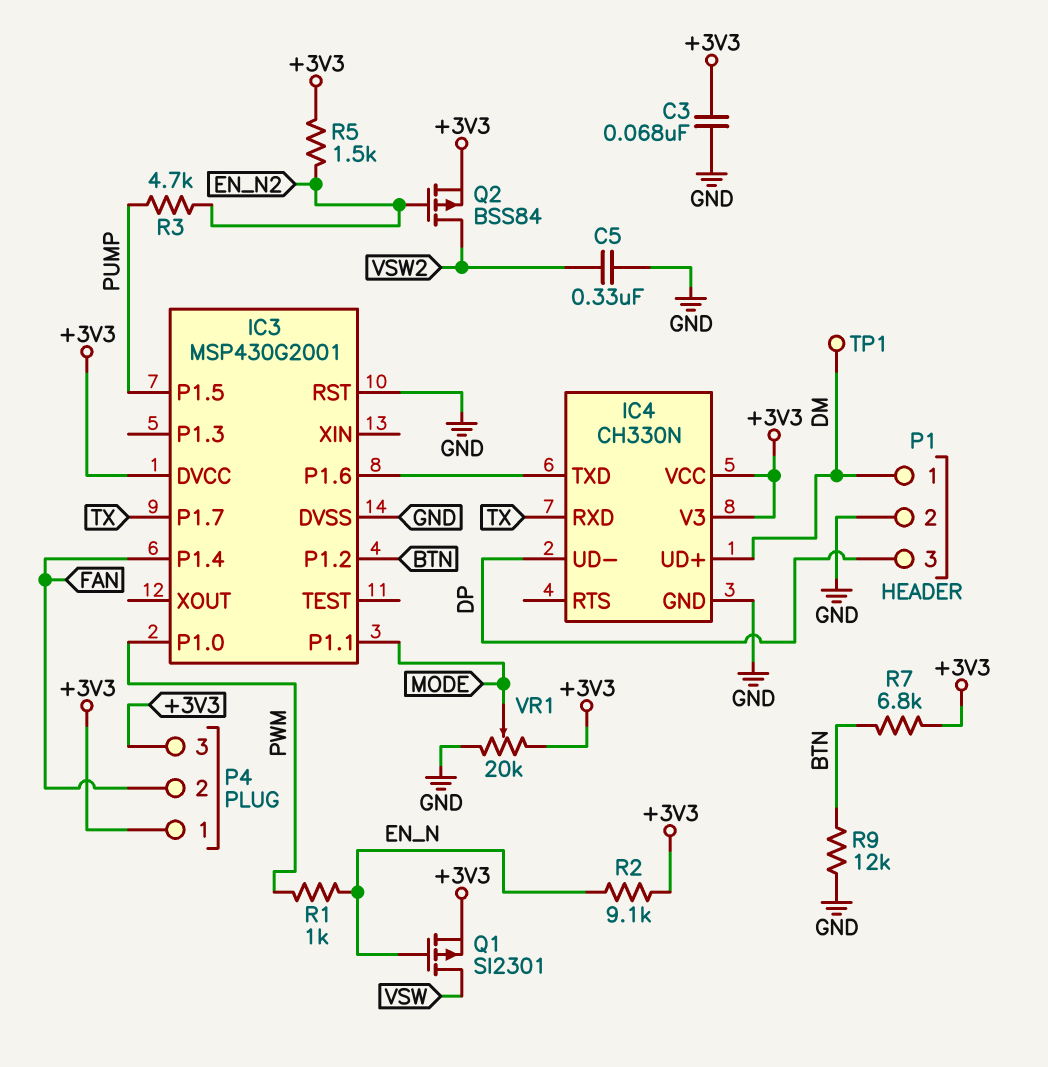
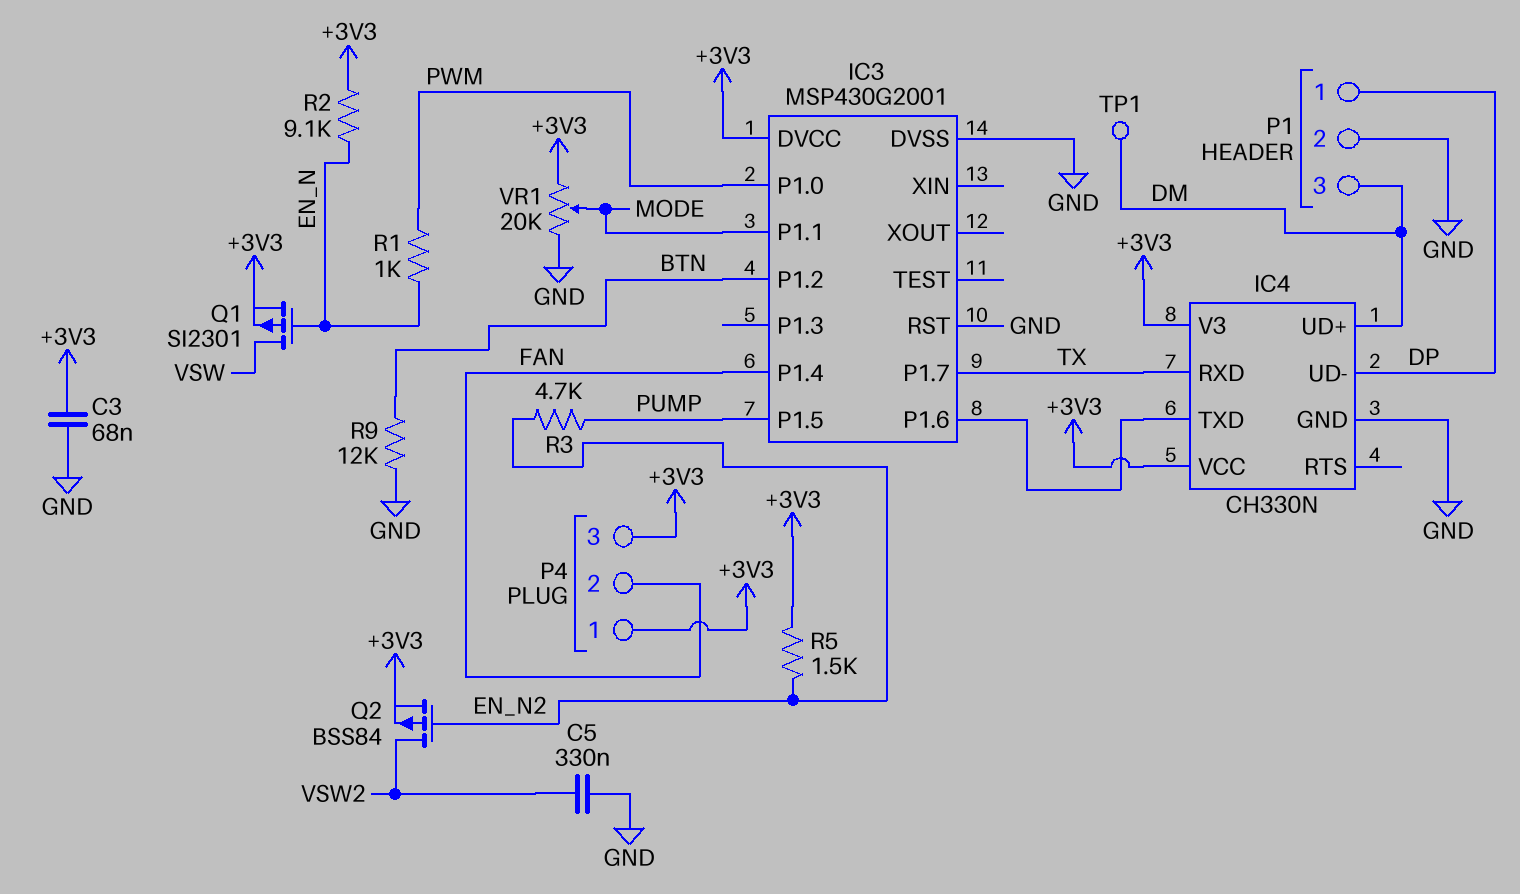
P1 pin 1: DM -> DP
P1 pin 3: DP -> DM
R7: 6.8k (+3V3, BTN) -> none

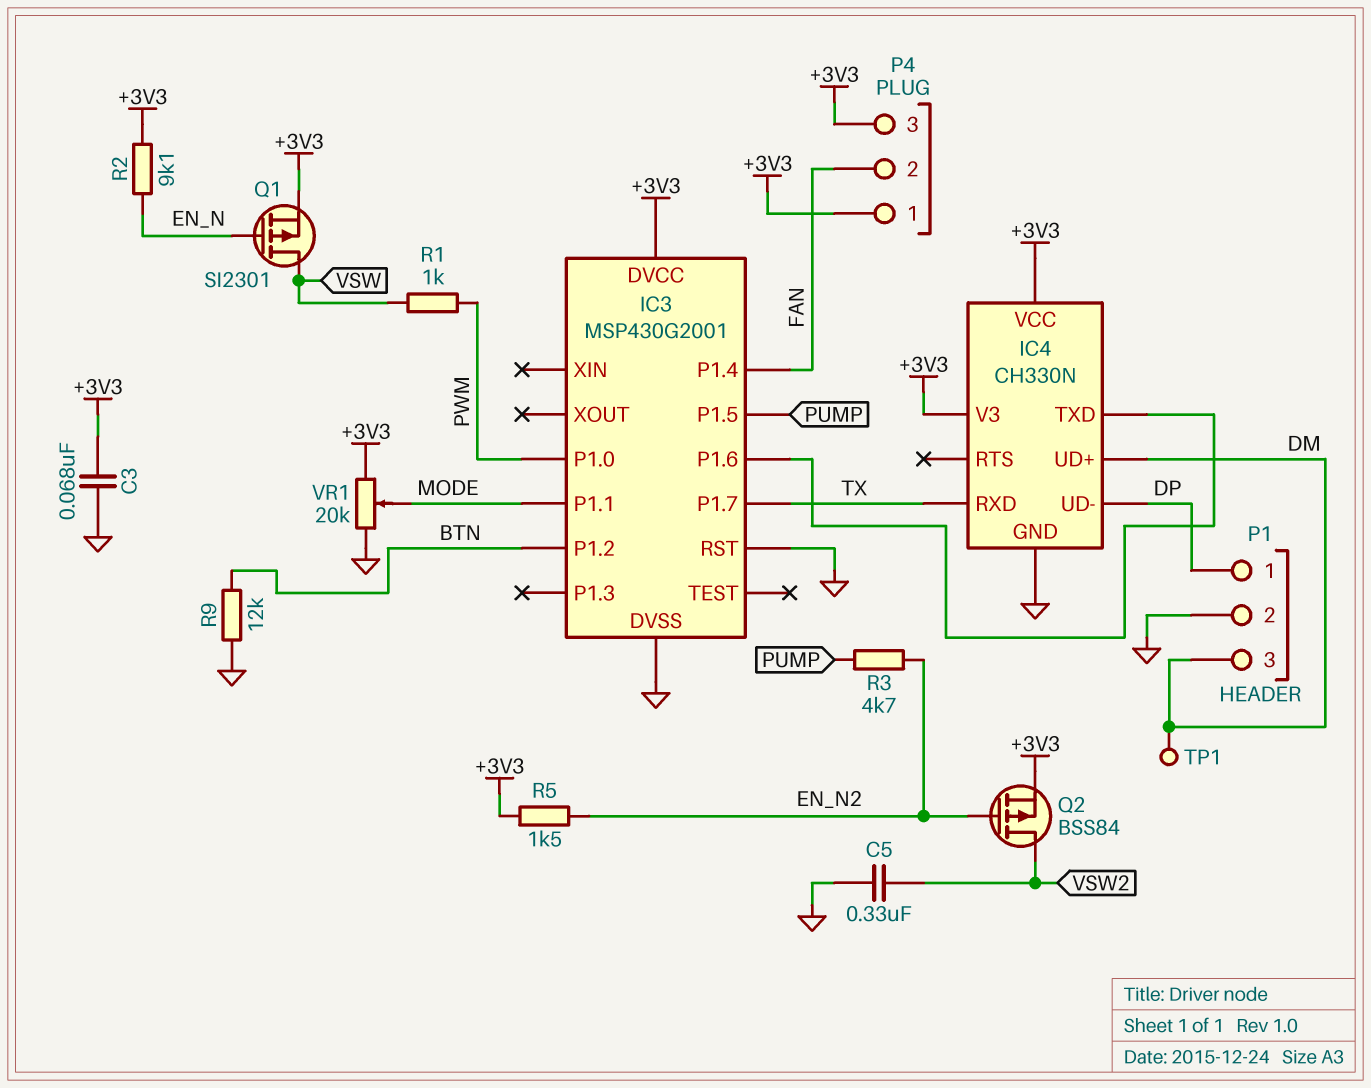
R1: 1k (EN_N, PWM) -> 1k (PWM, VSW)

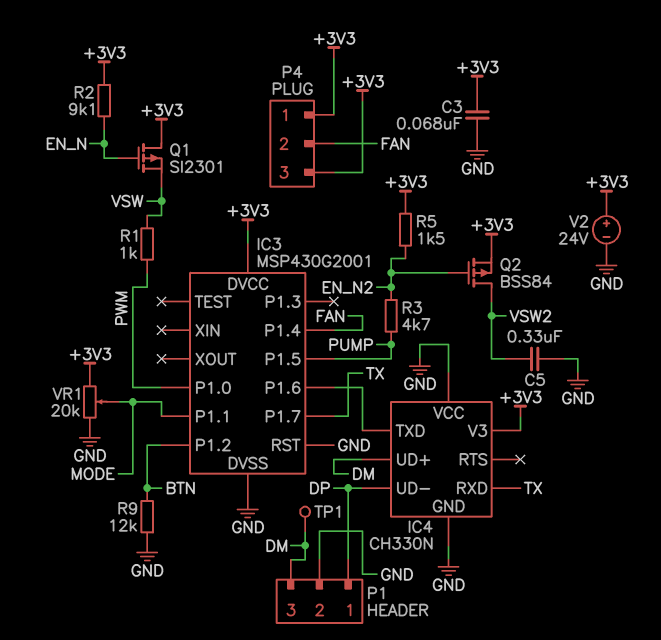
IC4 pin VCC: +3V3 -> GND
Q1: PMOS SI2301 (G EN_N, D VSW, S +3V3) -> PMOS SI2301 (G EN_N, D +3V3, S VSW)
V2: none -> 24V (plus +3V3, minus GND)

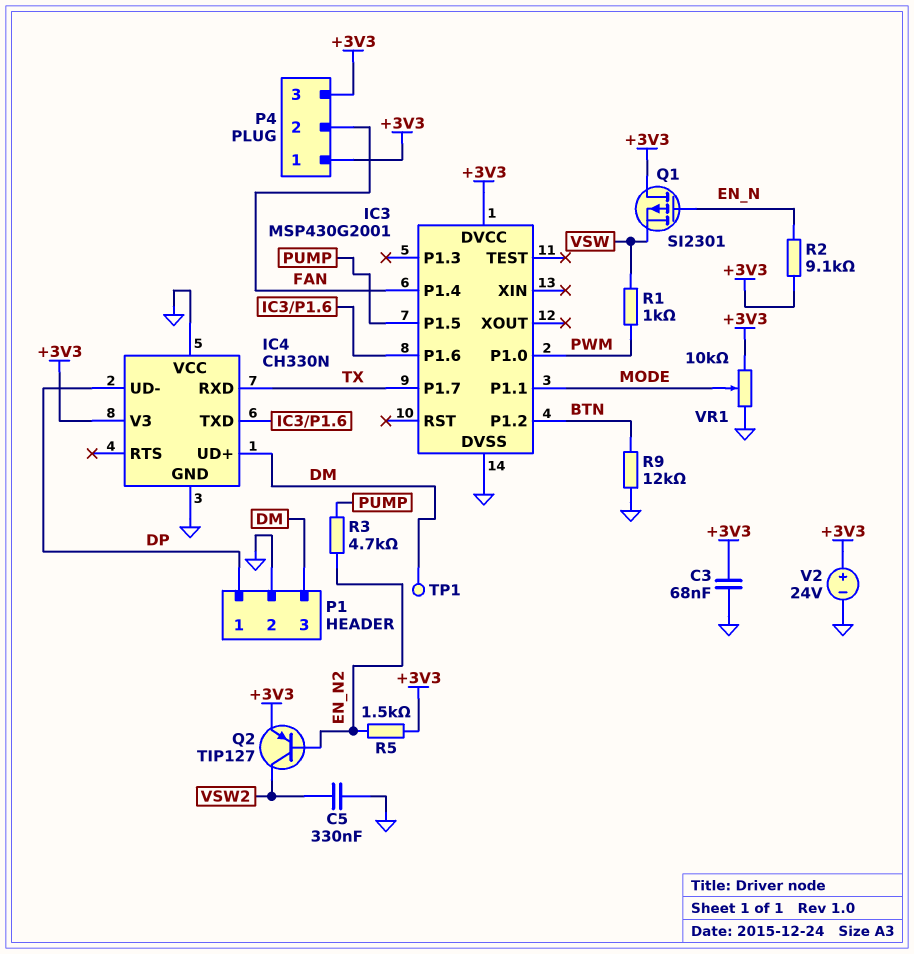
IC3 pin RST: GND -> none
Q2: PMOS BSS84 (G EN_N2, D VSW2, S +3V3) -> PNP TIP127 (B EN_N2, C VSW2, E +3V3)
VR1: 20k (+3V3, GND, wiper MODE) -> 10k (+3V3, GND, wiper MODE)

